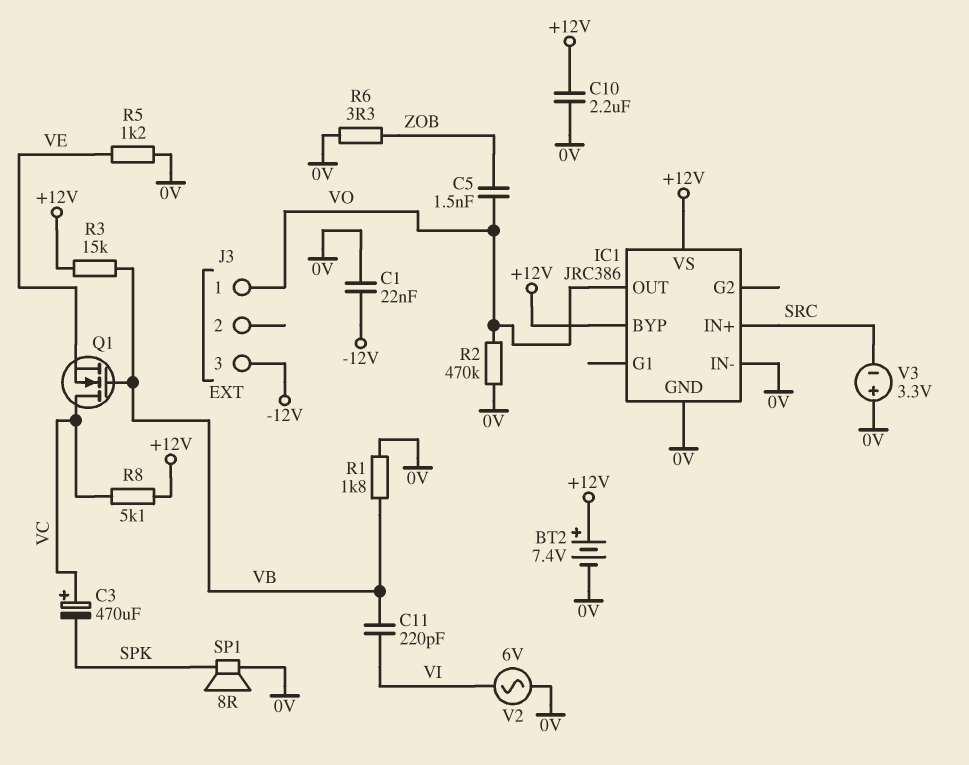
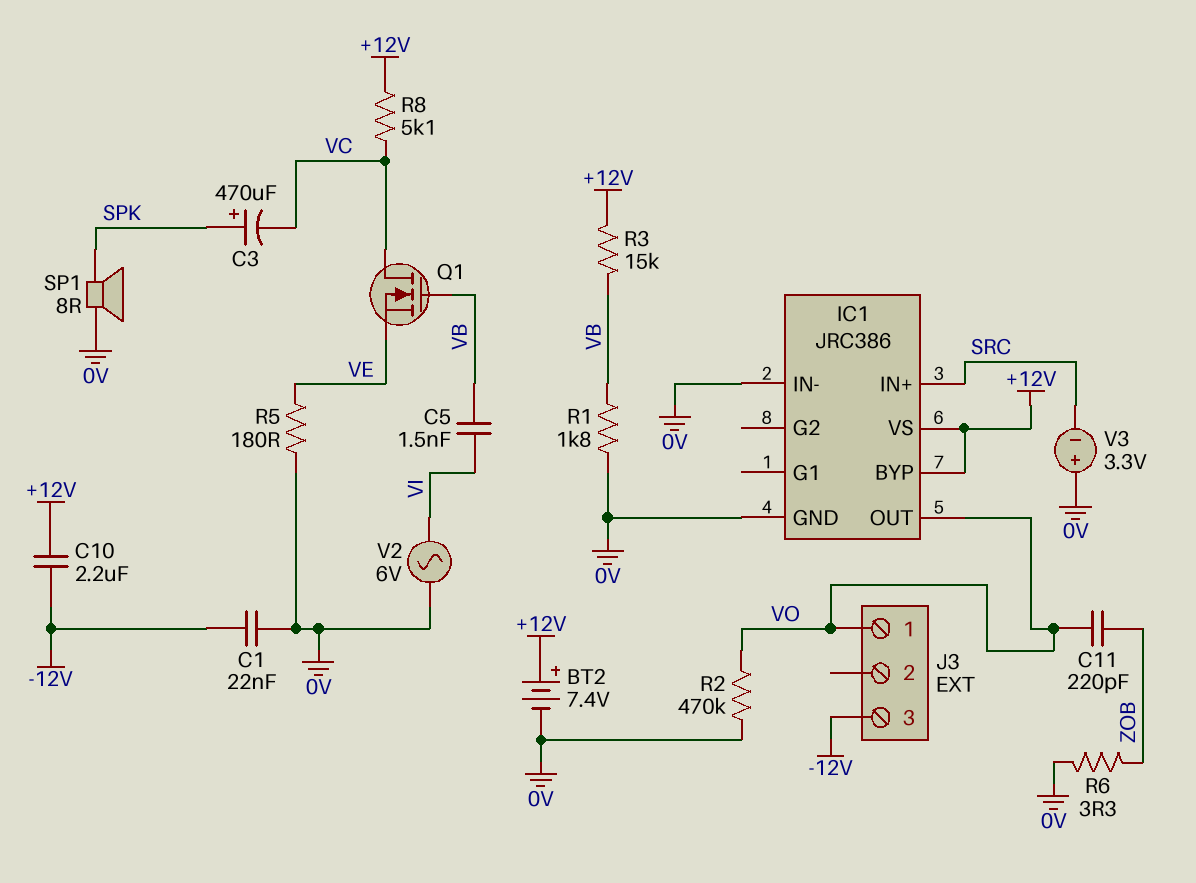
C3: 470uF (plus VC, minus SPK) -> 470uF (plus SPK, minus VC)
C5: 1.5nF (VO, ZOB) -> 1.5nF (VB, VI)
C10: 2.2uF (+12V, 0V) -> 2.2uF (+12V, -12V)
C11: 220pF (VB, VI) -> 220pF (VO, ZOB)
R5: 1.2k (0V, VE) -> 180 (0V, VE)

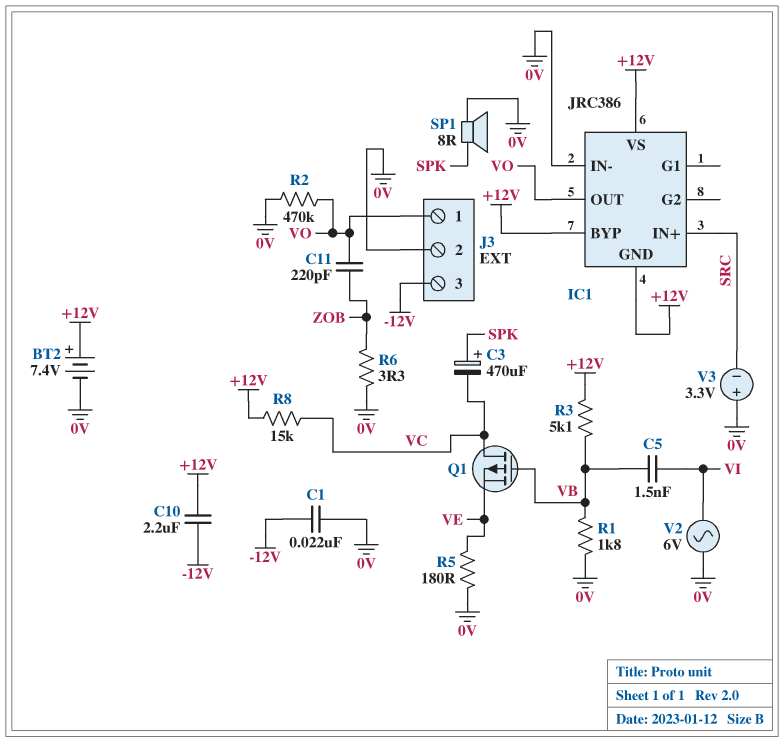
IC1 pin GND: 0V -> +12V
J3 pin 2: none -> 0V
Q1: NMOS (G VB, D VC, S VE) -> PMOS (G VB, D VC, S VE)
R3: 15k (+12V, VB) -> 5.1k (+12V, VB)
R8: 5.1k (+12V, VC) -> 15k (+12V, VC)

